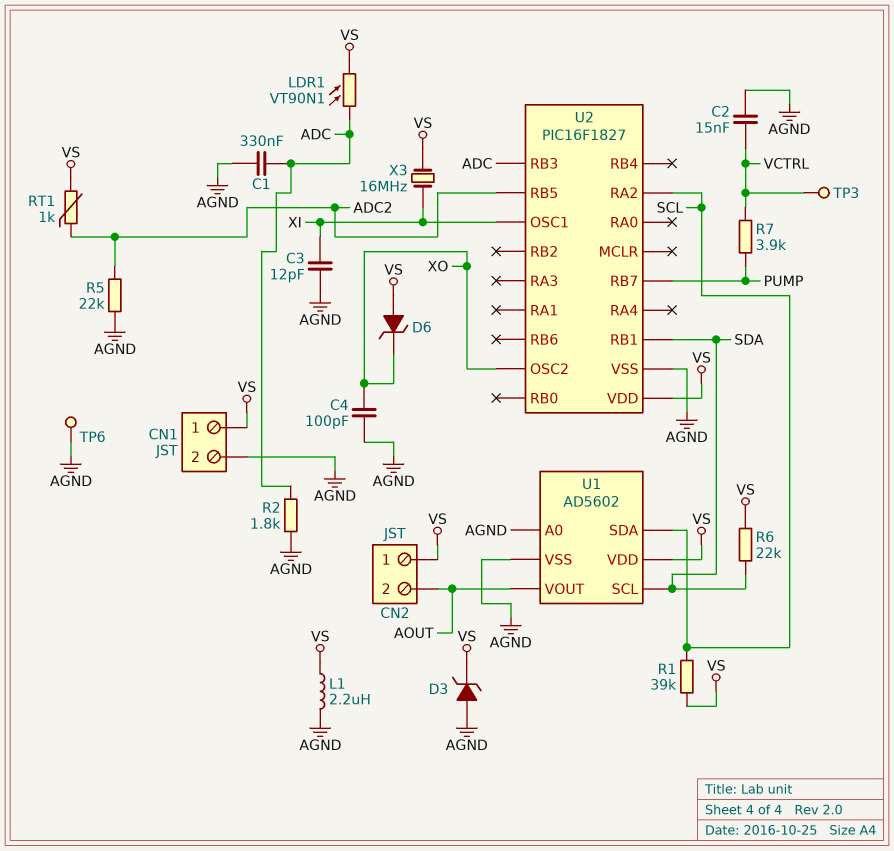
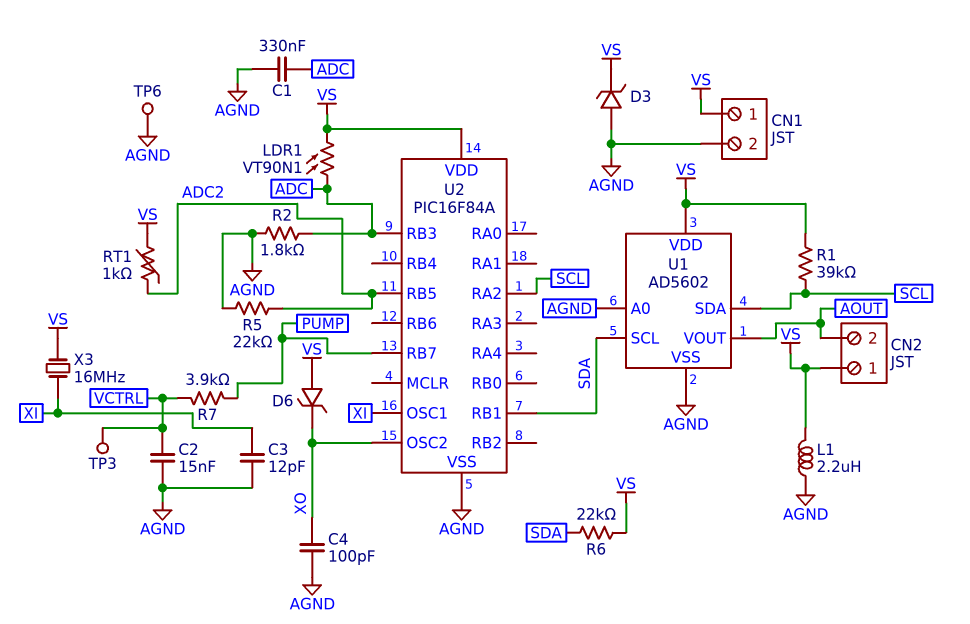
U2: PIC16F1827 -> PIC16F84A

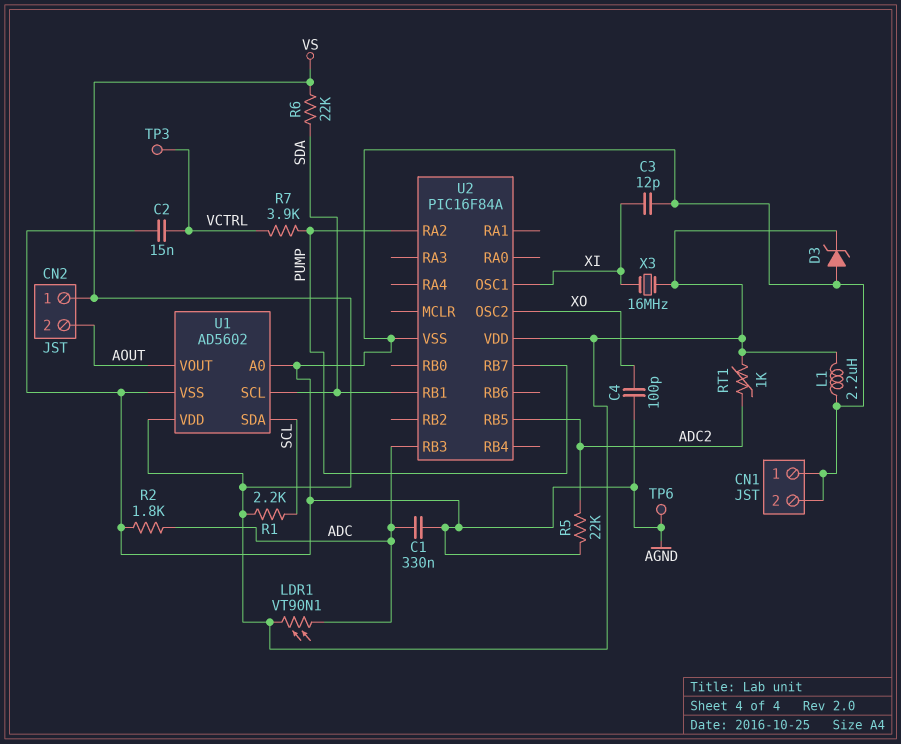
CN1 pin 1: VS -> AGND
D6: zener (A VS, K XO) -> none
R1: 39k (SCL, VS) -> 2.2k (SCL, VS)
U2 pin RA2: SCL -> PUMP

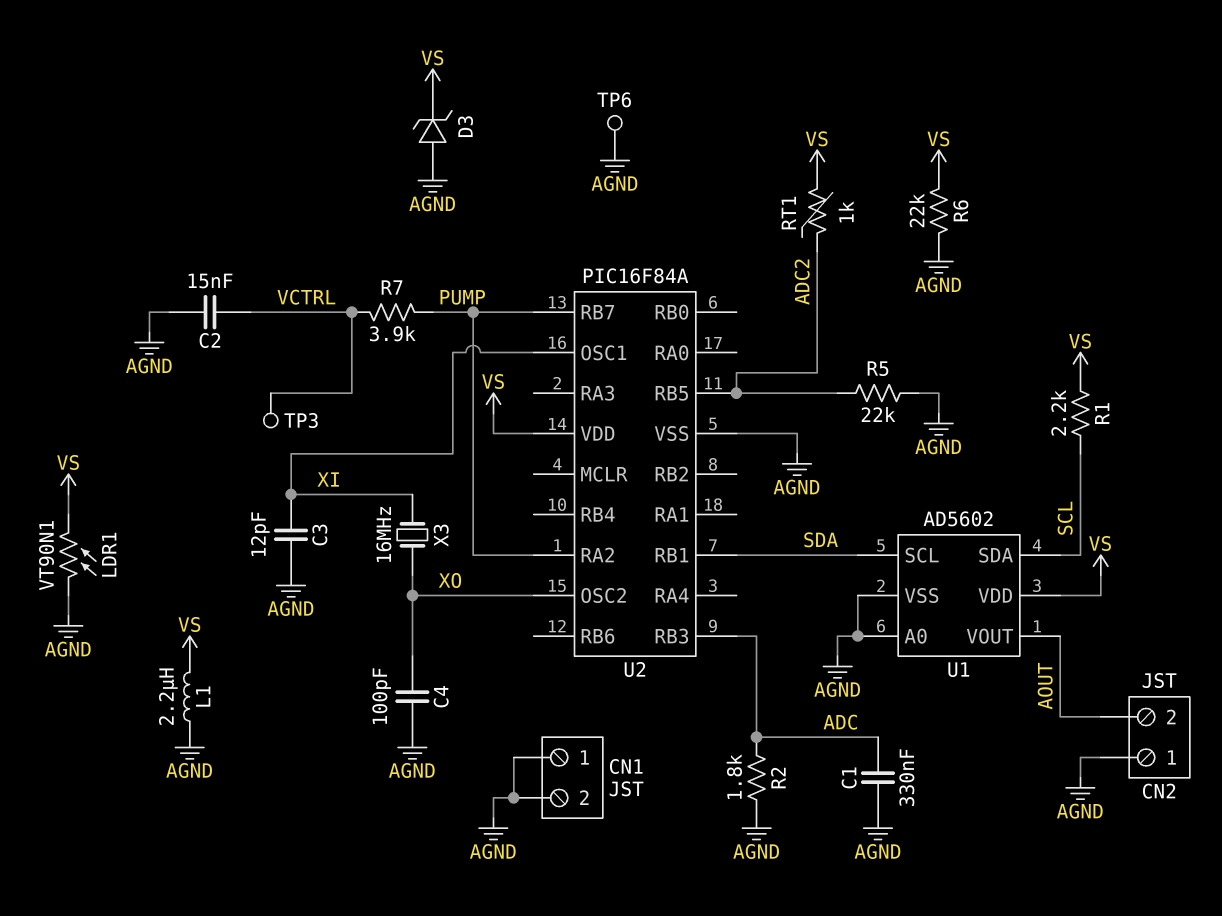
CN2 pin 1: VS -> AGND
LDR1: VT90N1 (ADC, VS) -> VT90N1 (AGND, VS)
R6: 22k (SDA, VS) -> 22k (AGND, VS)
X3: 16MHz (VS, XI) -> 16MHz (XI, XO)

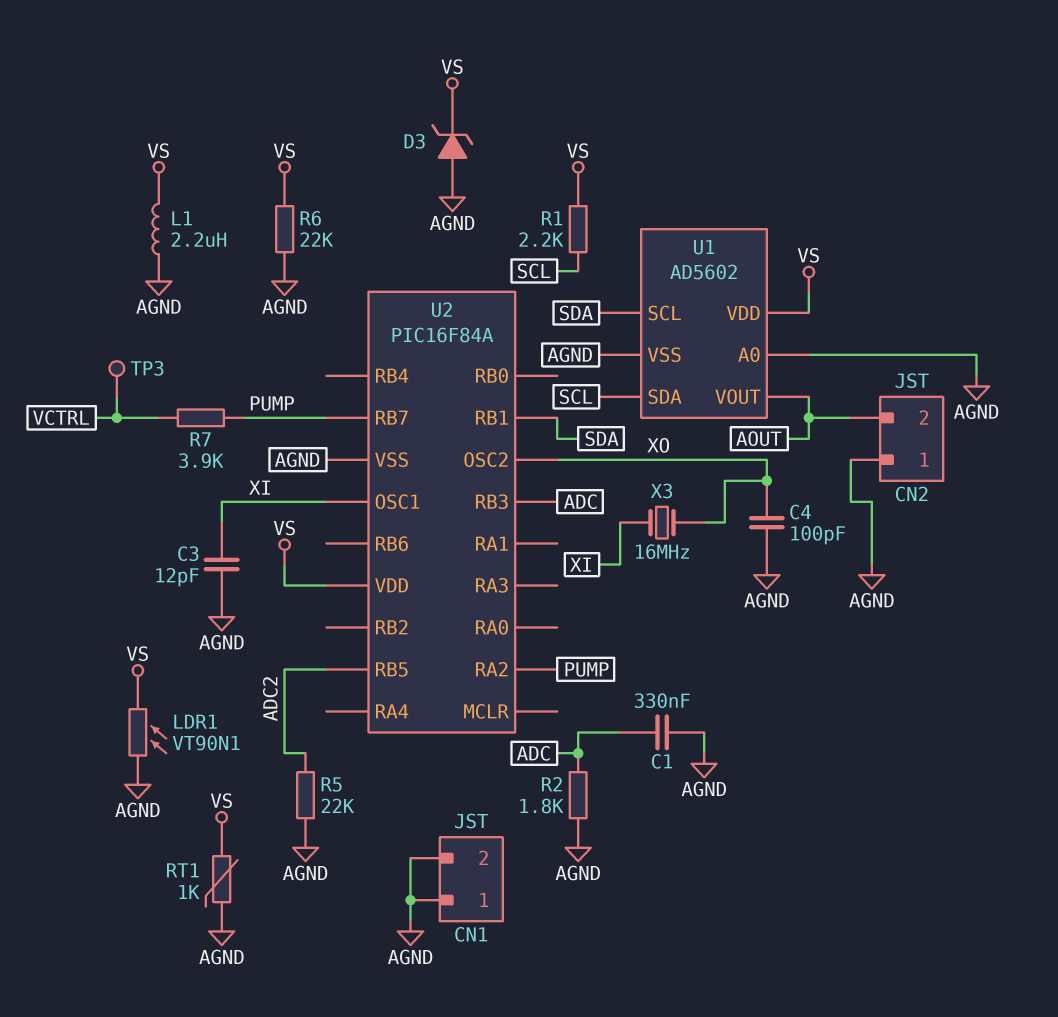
C2: 15nF (AGND, VCTRL) -> none
RT1: 1k (ADC2, VS) -> 1k (AGND, VS)
TP6: test point (AGND) -> none

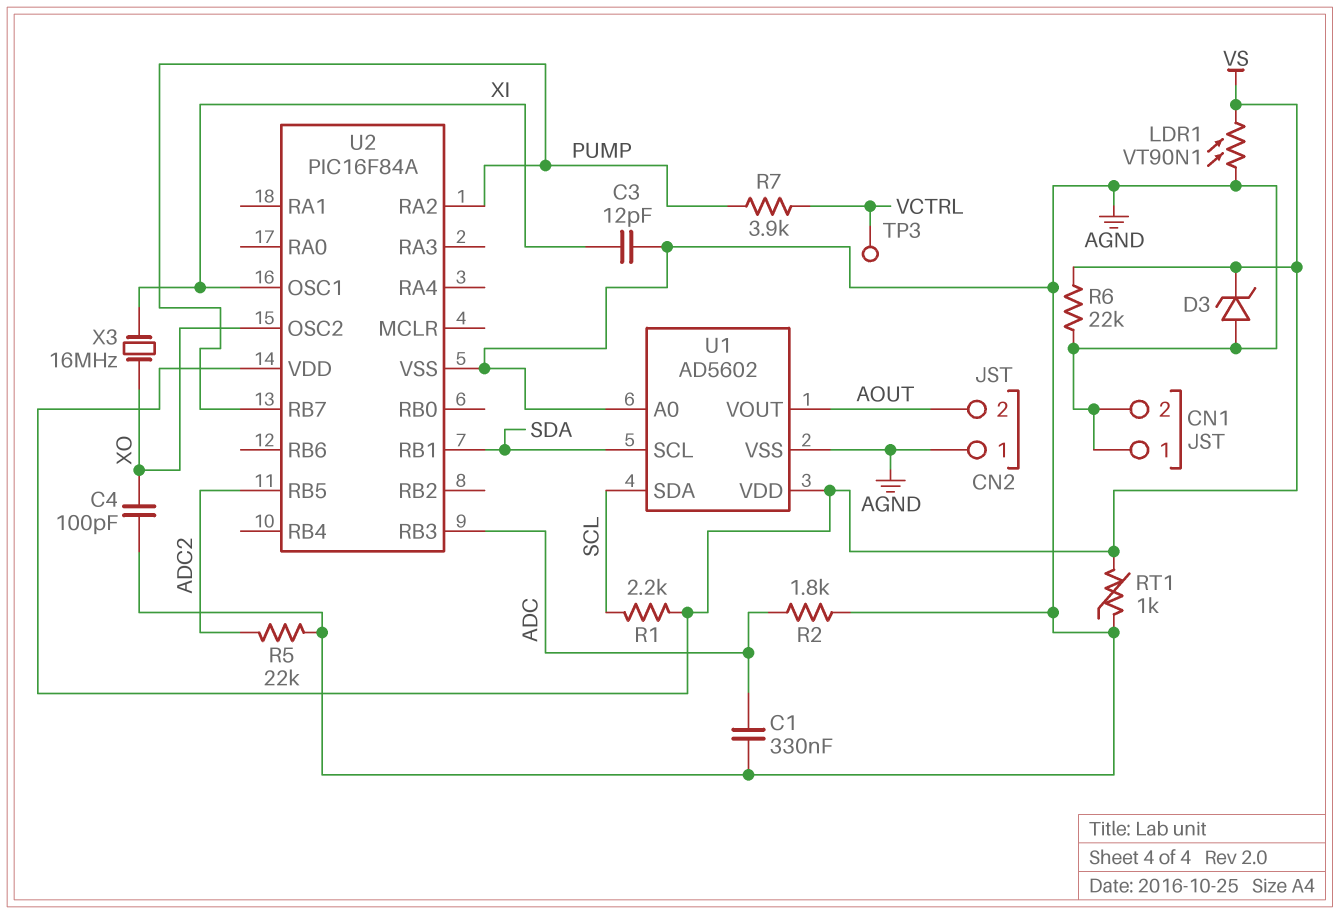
L1: 2.2uH (AGND, VS) -> none

